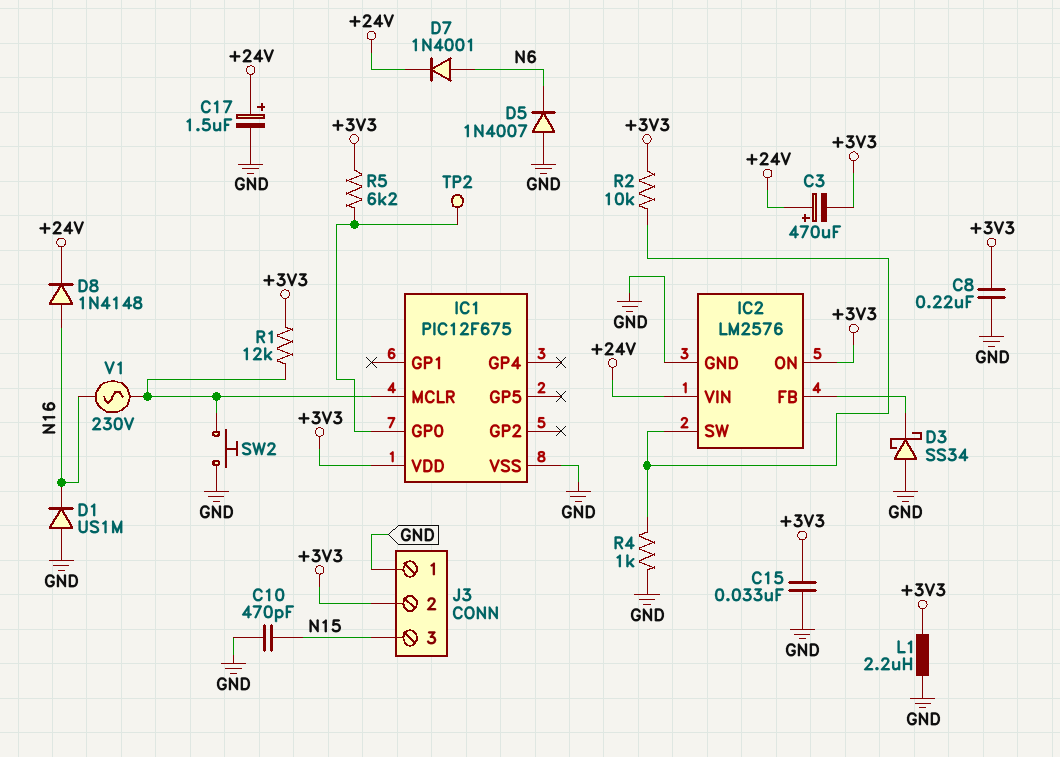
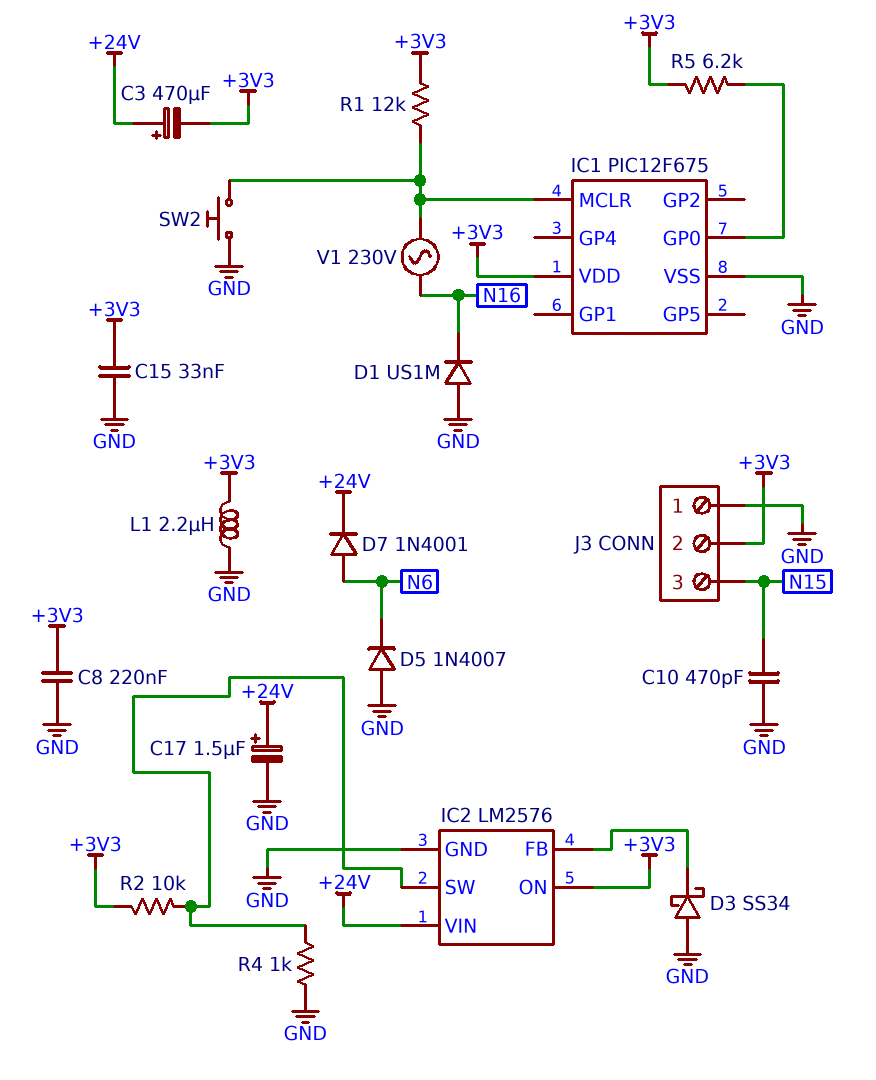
D8: diode 1N4148 (A N16, K +24V) -> none
TP2: test point (IC1/GP0) -> none

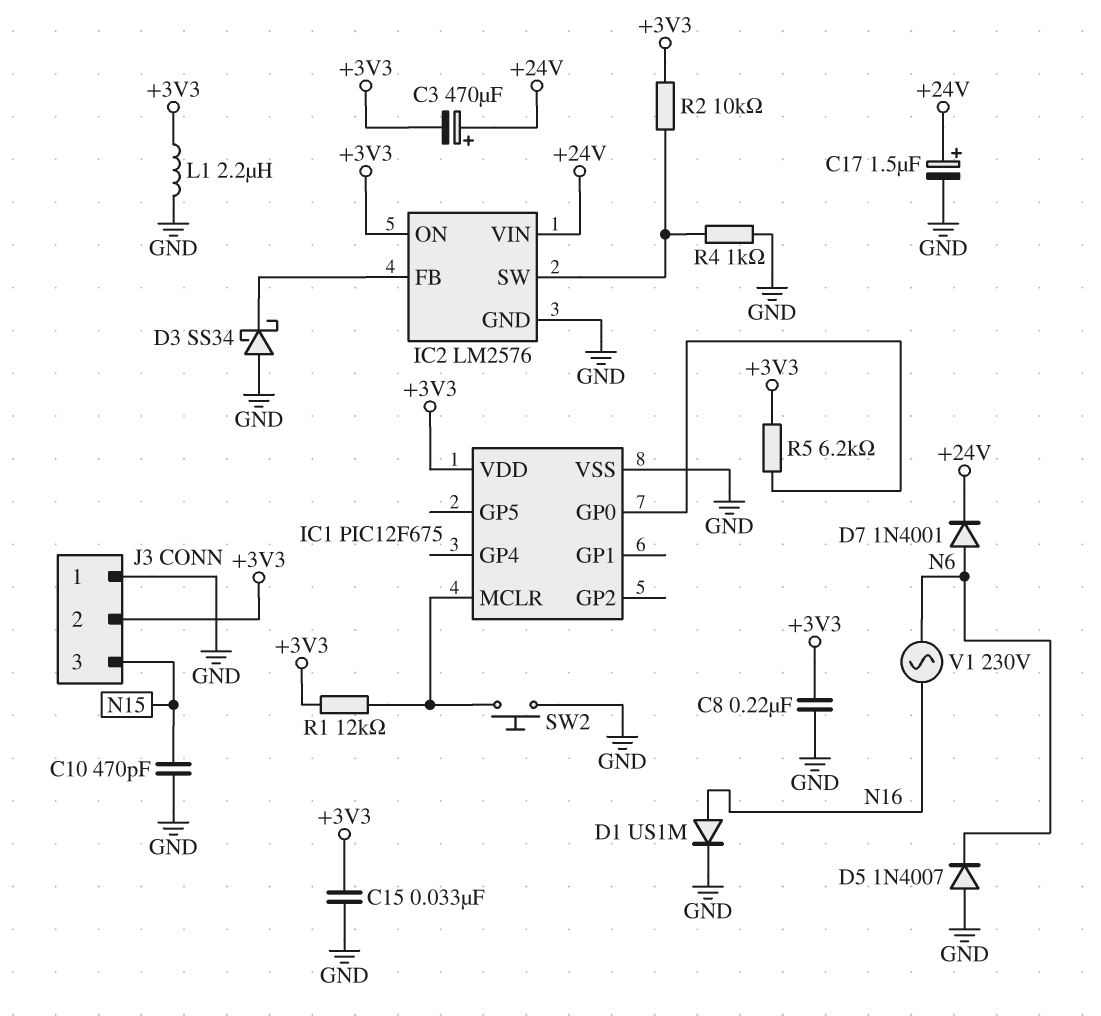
D1: diode US1M (A GND, K N16) -> diode US1M (A N16, K GND)
V1: AC 230V (IC1/MCLR, N16) -> AC 230V (N6, N16)

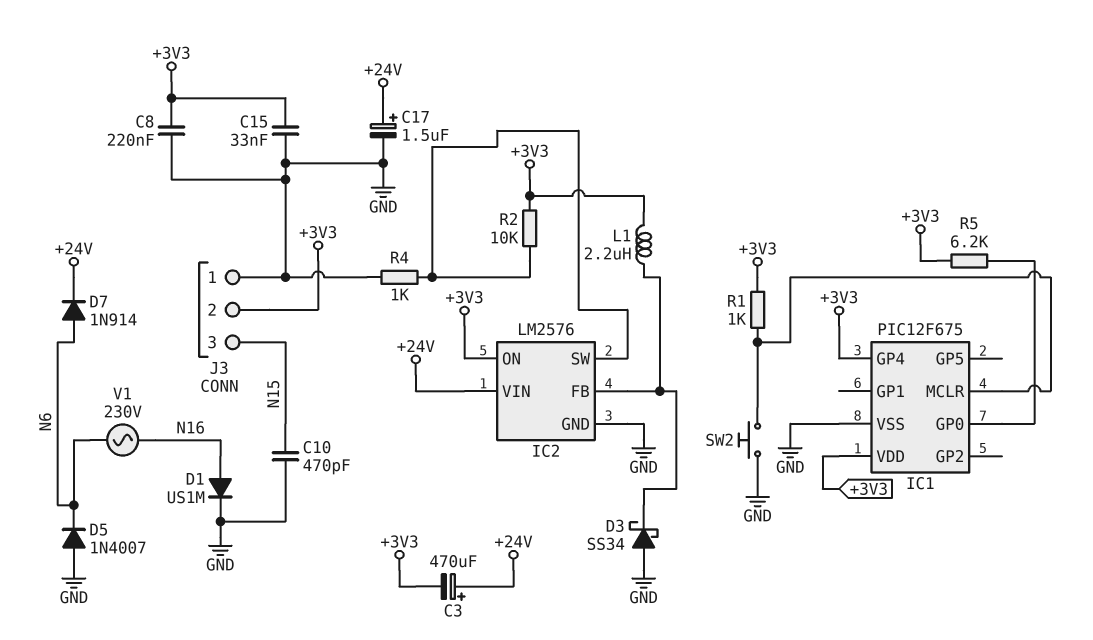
D7: diode 1N4001 (A N6, K +24V) -> diode 1N914 (A N6, K +24V)
IC1 pin GP4: none -> +3V3
L1: 2.2uH (+3V3, GND) -> 2.2uH (+3V3, IC2/FB)
R1: 12k (+3V3, IC1/MCLR) -> 1k (+3V3, IC1/MCLR)

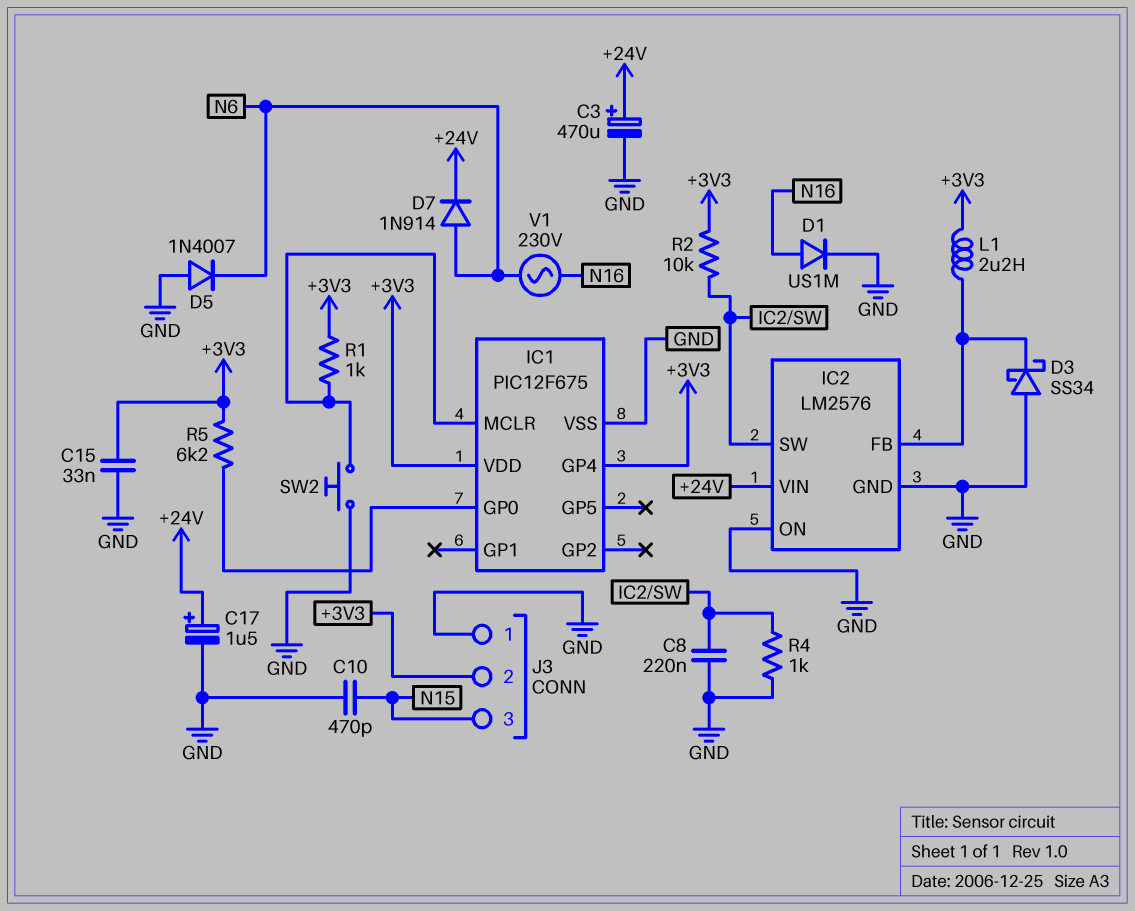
C3: 470uF (plus +24V, minus +3V3) -> 470uF (plus +24V, minus GND)
C8: 220nF (+3V3, GND) -> 220nF (GND, IC2/SW)
IC2 pin ON: +3V3 -> GND

